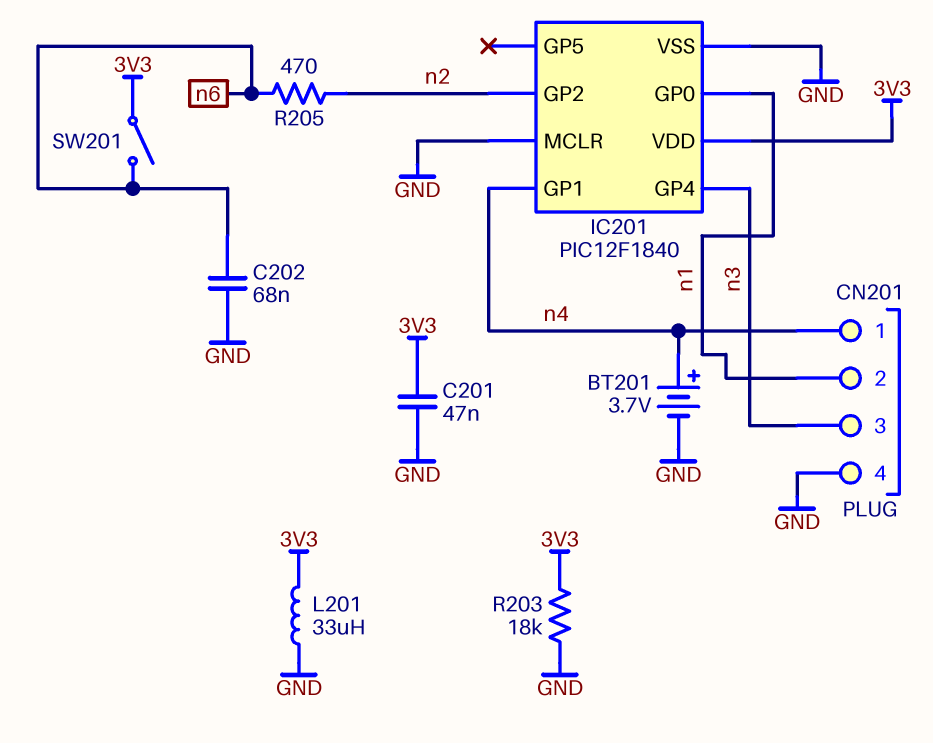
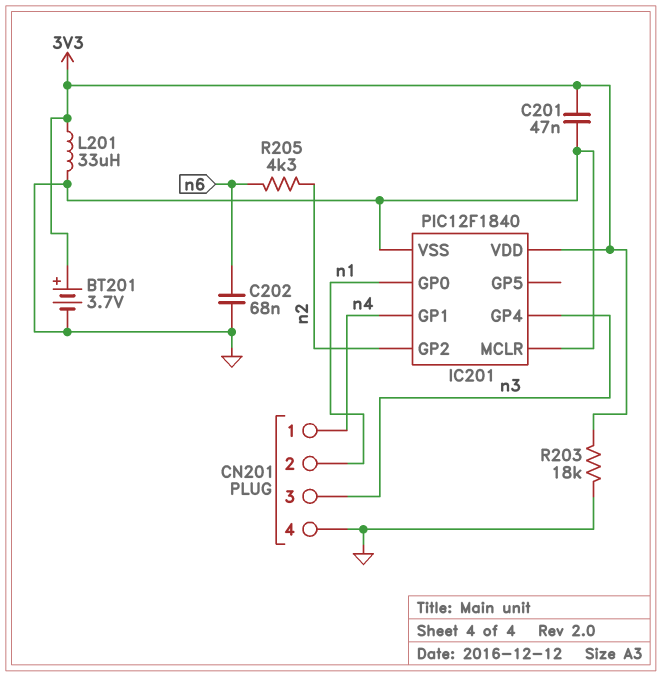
BT201: 3.7V (plus n4, minus GND) -> 3.7V (plus 3V3, minus GND)
R205: 470 (n2, n6) -> 4.3k (n2, n6)
SW201: switch (3V3, n6) -> none

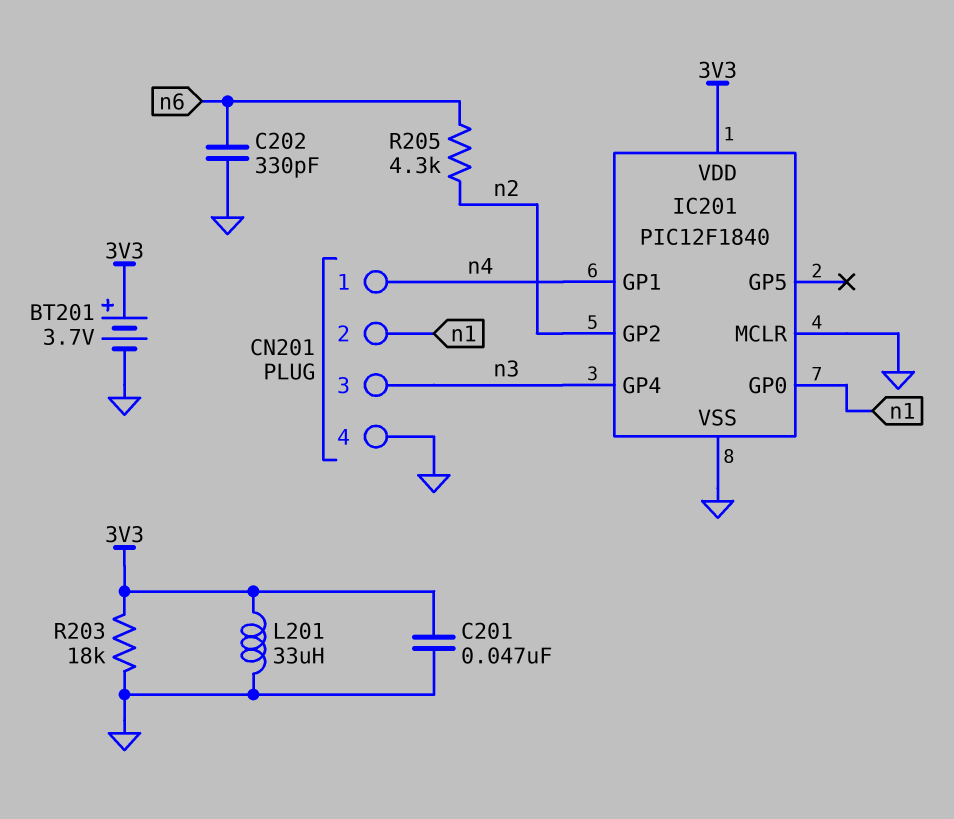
C202: 68nF (GND, n6) -> 330pF (GND, n6)

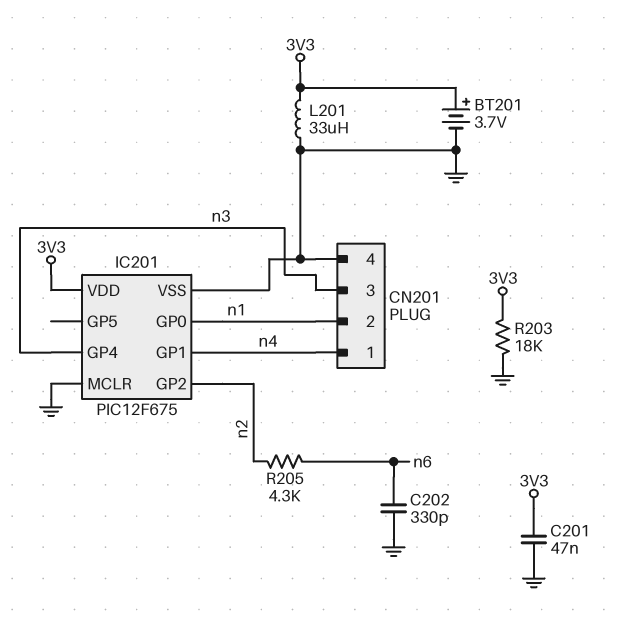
IC201: PIC12F1840 -> PIC12F675

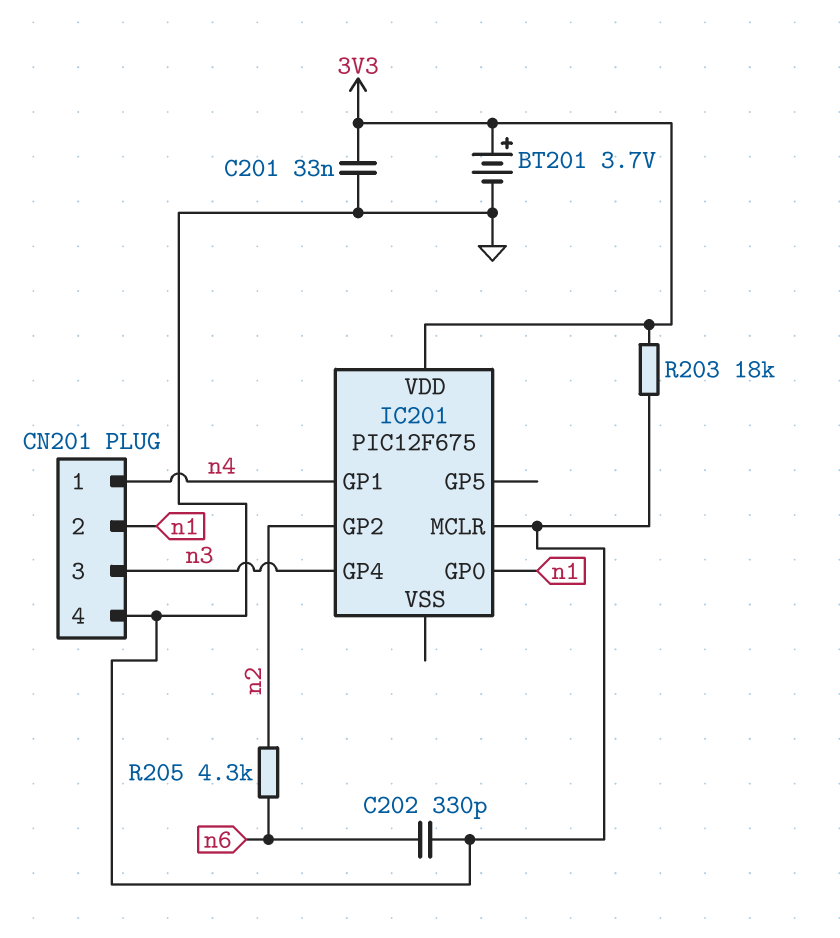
C201: 47nF (3V3, GND) -> 33nF (3V3, GND)
IC201 pin VSS: GND -> none
L201: 33uH (3V3, GND) -> none

